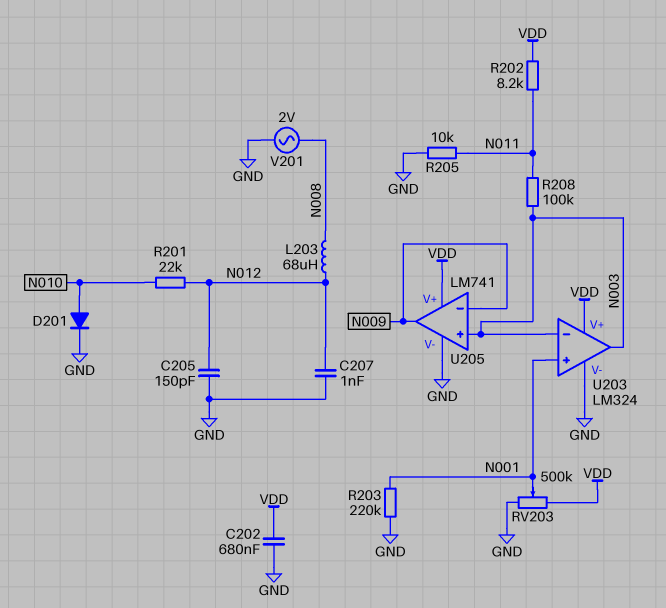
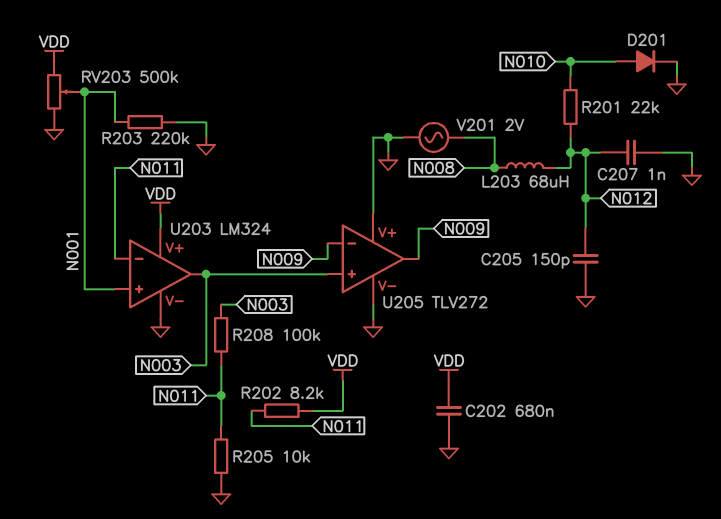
U203 pin in-: N003 -> N011
U205: LM741 -> TLV272
U205 pin V+: VDD -> GND

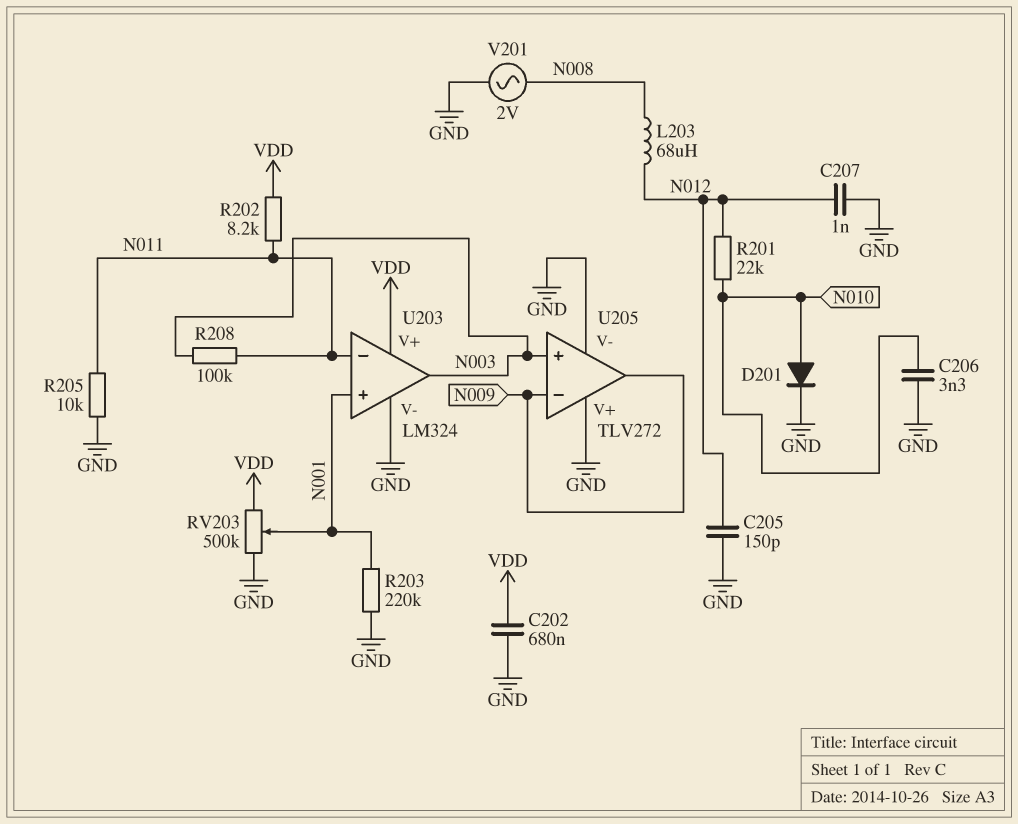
C206: none -> 3.3nF (GND, N010)

